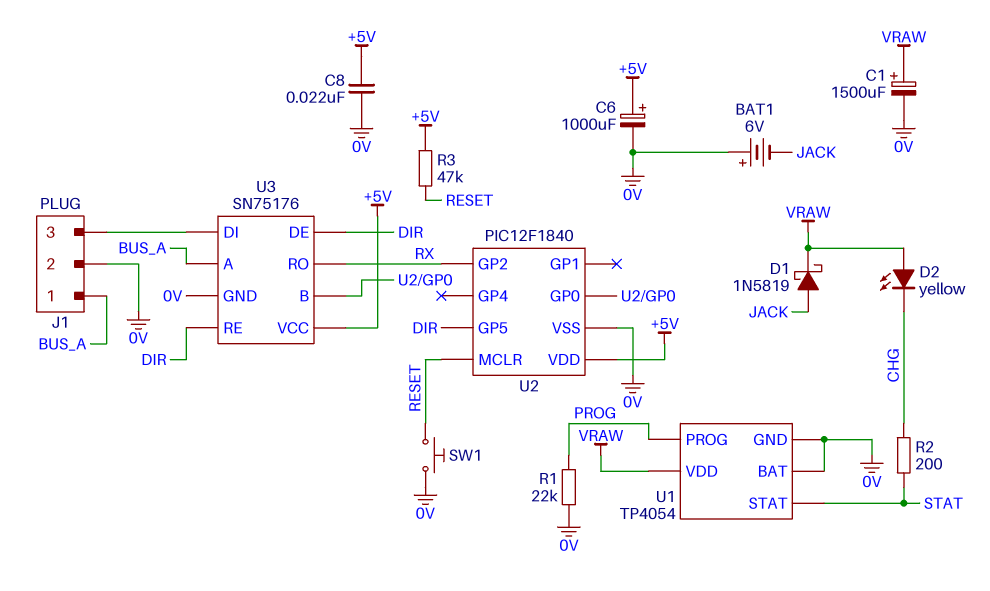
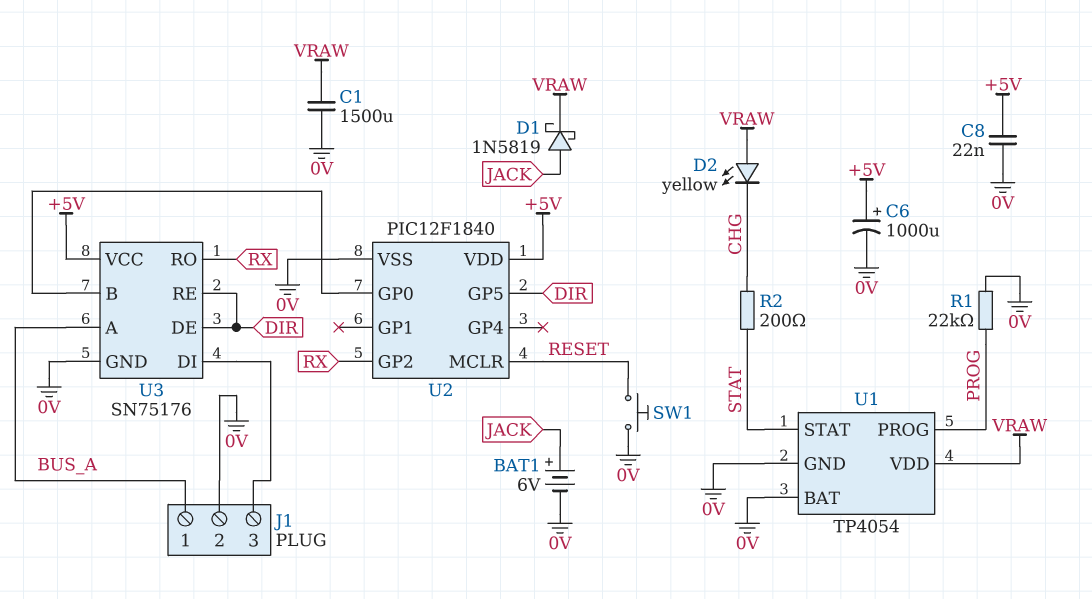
BAT1: 6V (plus 0V, minus JACK) -> 6V (plus JACK, minus 0V)
C1: 1500uF (plus VRAW, minus 0V) -> 1500uF (0V, VRAW)
R3: 47k (+5V, RESET) -> none

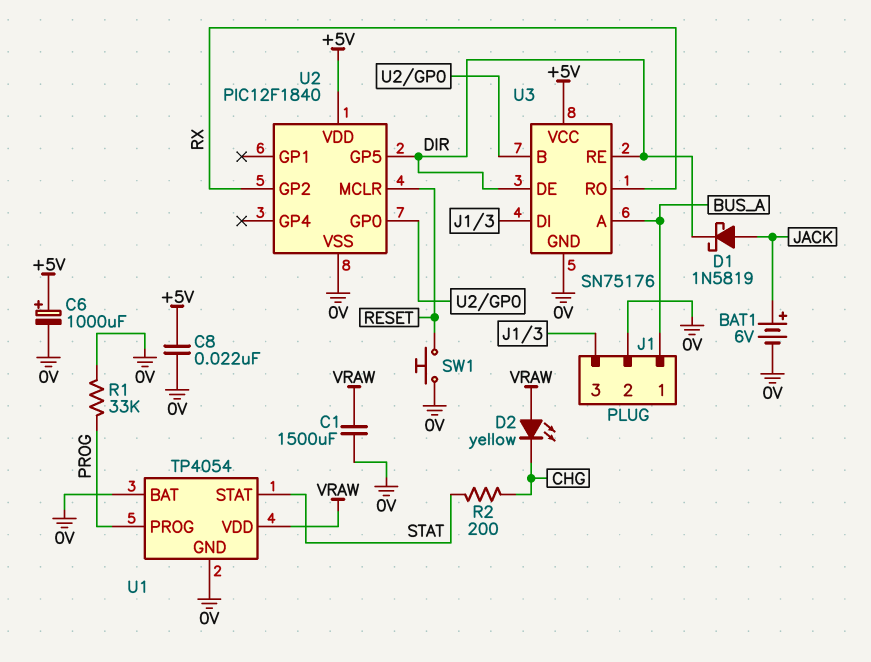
D1: schottky 1N5819 (A JACK, K VRAW) -> schottky 1N5819 (A JACK, K DIR)
R1: 22k (0V, PROG) -> 33k (0V, PROG)

